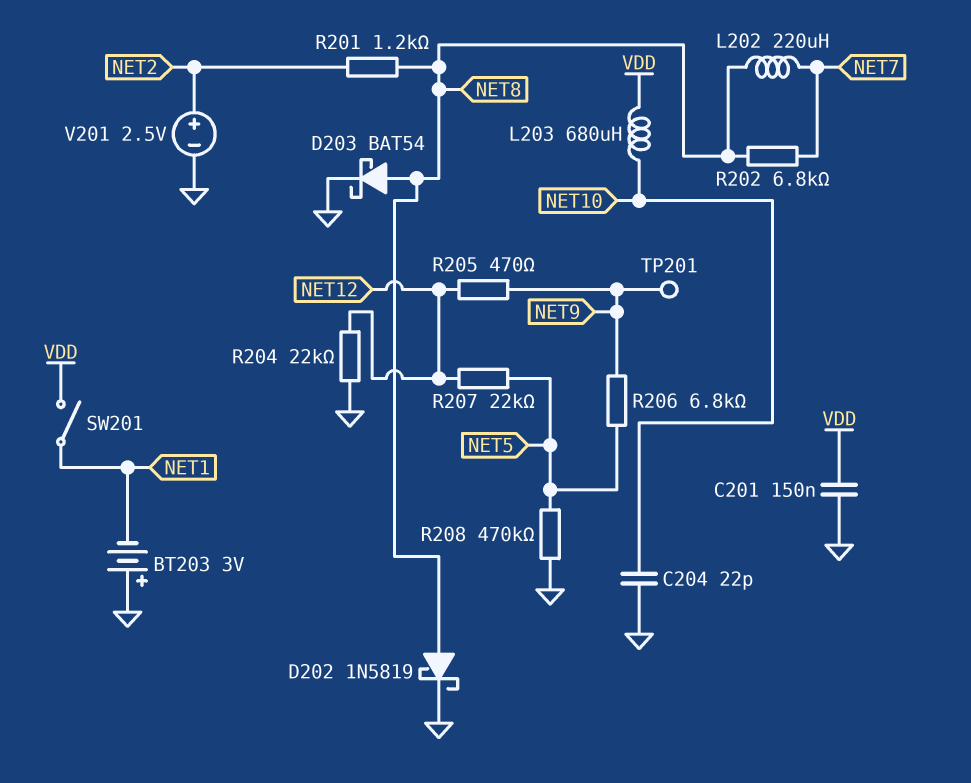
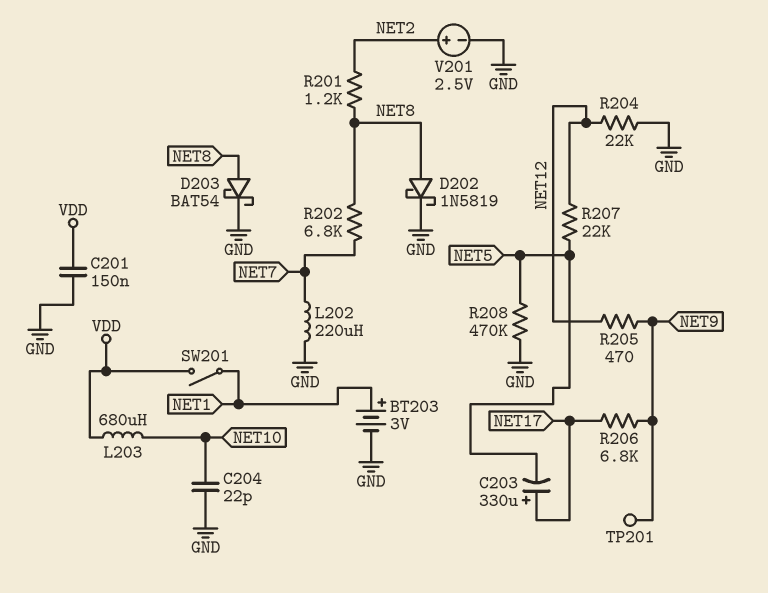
BT203: 3V (plus GND, minus NET1) -> 3V (plus NET1, minus GND)
C203: none -> 330uF (plus NET17, minus NET5)
L202: 220uH (NET7, NET8) -> 220uH (GND, NET7)
R206: 6.8k (NET5, NET9) -> 6.8k (NET9, NET17)

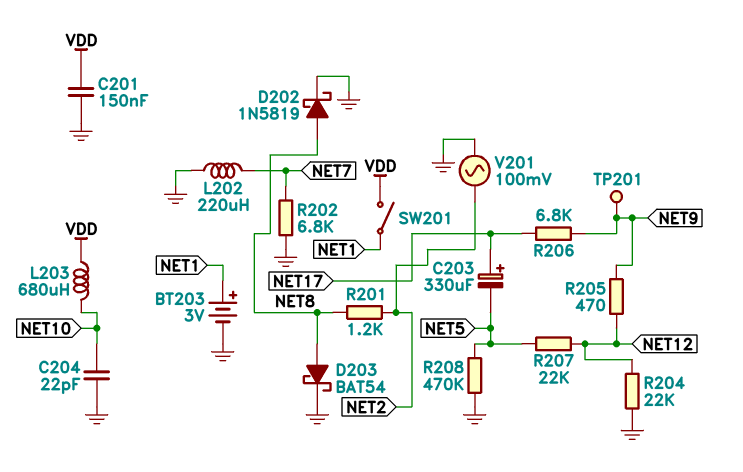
R202: 6.8k (NET7, NET8) -> 6.8k (GND, NET7)
V201: 2.5V (plus NET2, minus GND) -> AC 100mV (GND, NET2)

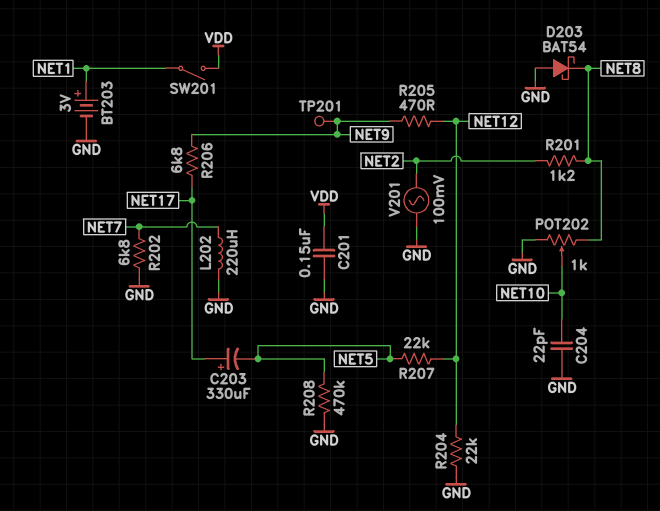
D202: schottky 1N5819 (A NET8, K GND) -> none
D203: schottky BAT54 (A NET8, K GND) -> schottky BAT54 (A GND, K NET8)
L203: 680uH (NET10, VDD) -> none
POT202: none -> 1k (GND, NET8, wiper NET10)

